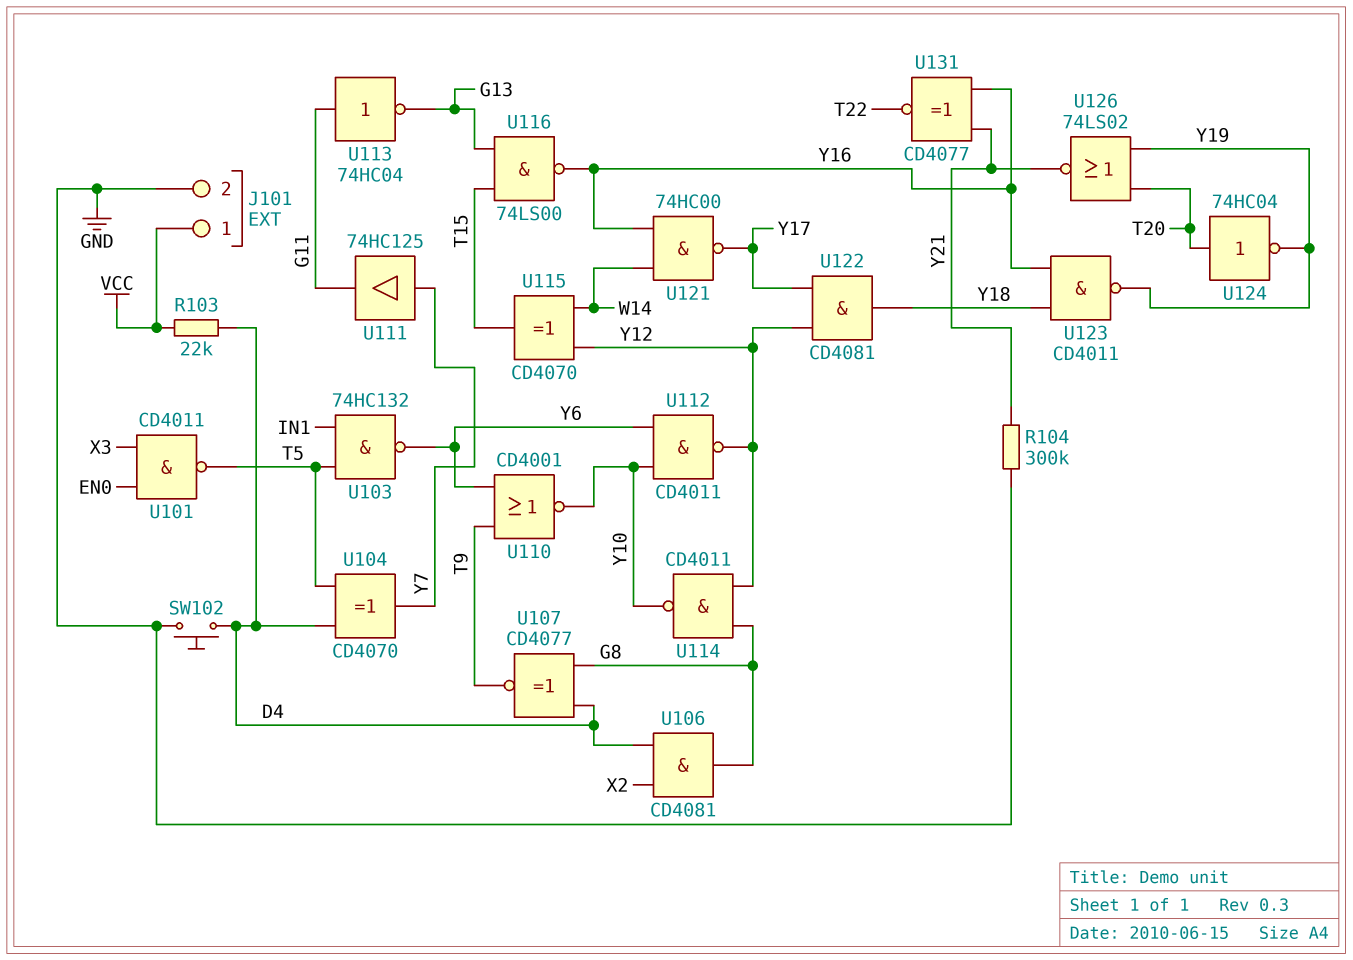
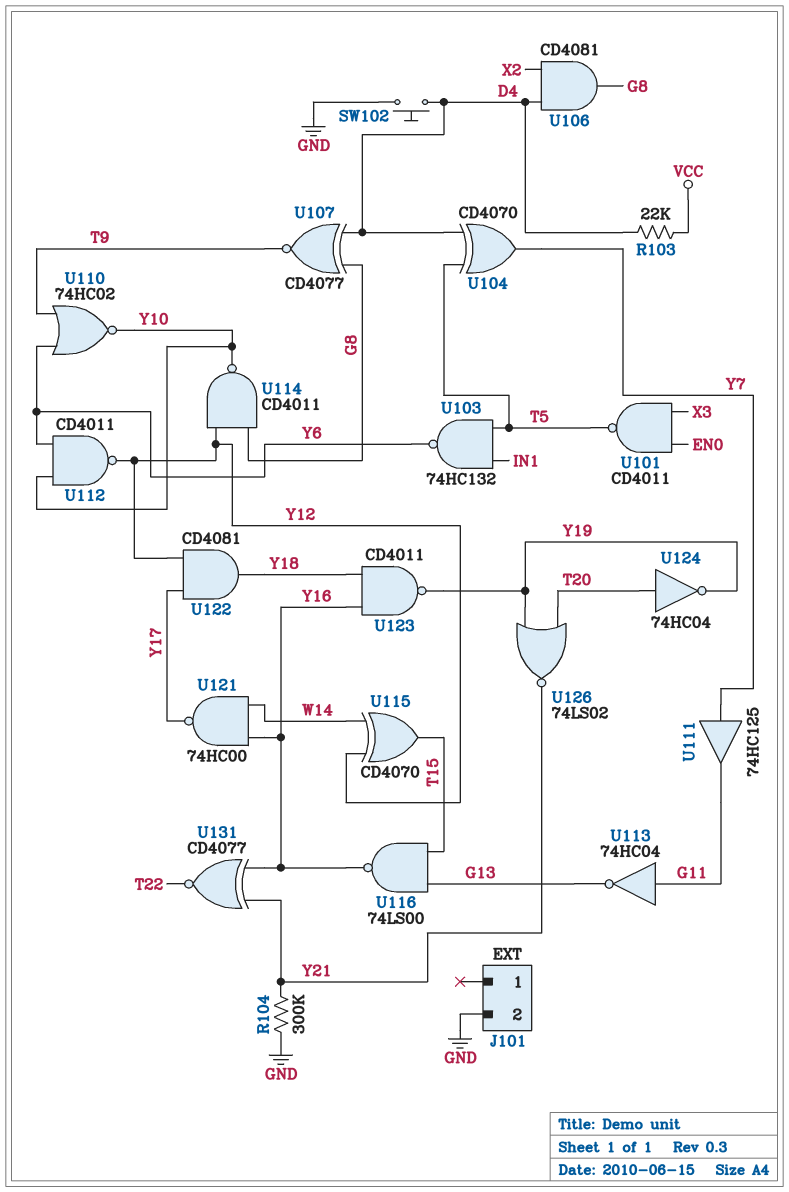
J101 pin 1: VCC -> none
U110: NOR CD4001 (in T9, in Y6, out Y10) -> NOR 74HC02 (in T9, in Y6, out Y10)

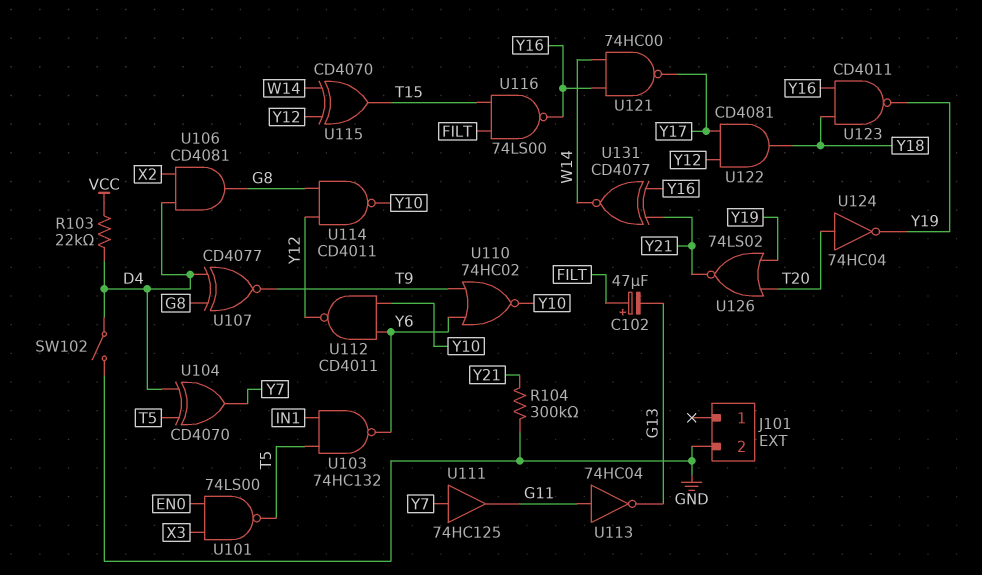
C102: none -> 47uF (plus FILT, minus G13)
SW102: button (D4, GND) -> switch (D4, GND)
U101: NAND CD4011 (in EN0, in X3, out T5) -> NAND 74LS00 (in EN0, in X3, out T5)
U116: NAND 74LS00 (in G13, in T15, out Y16) -> NAND 74LS00 (in FILT, in T15, out Y16)
U131: XNOR CD4077 (in Y16, in Y21, out T22) -> XNOR CD4077 (in Y16, in Y21, out W14)

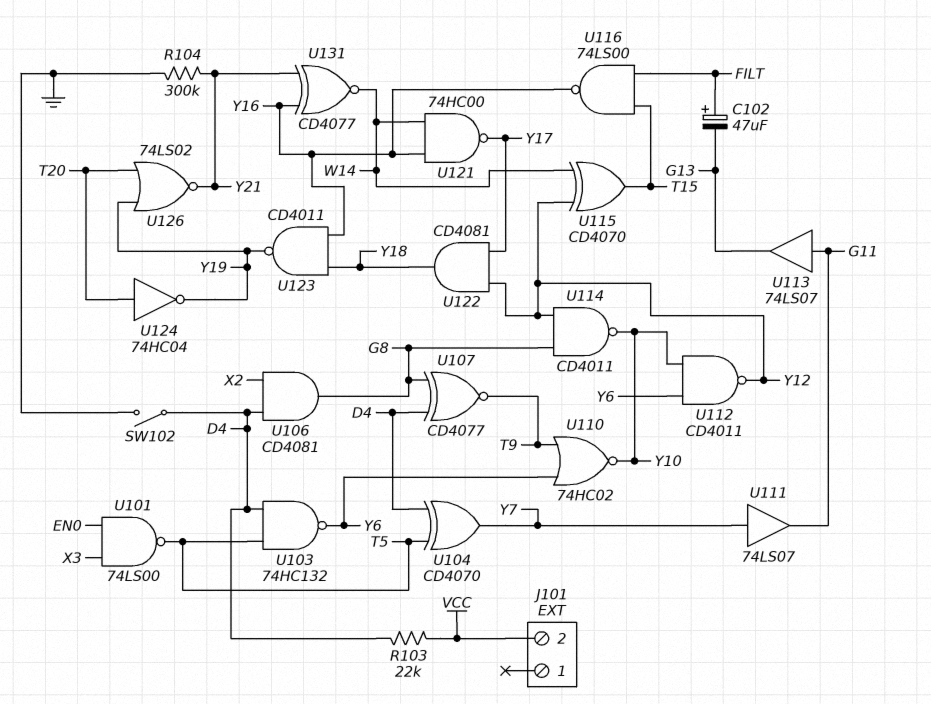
J101 pin 2: GND -> VCC
U103: NAND 74HC132 (in IN1, in T5, out Y6) -> NAND 74HC132 (in D4, in T5, out Y6)
U111: buffer 74HC125 (in Y7, out G11) -> buffer 74LS07 (in Y7, out G11)
U113: NOT 74HC04 (in G11, out G13) -> buffer 74LS07 (in G11, out G13)

